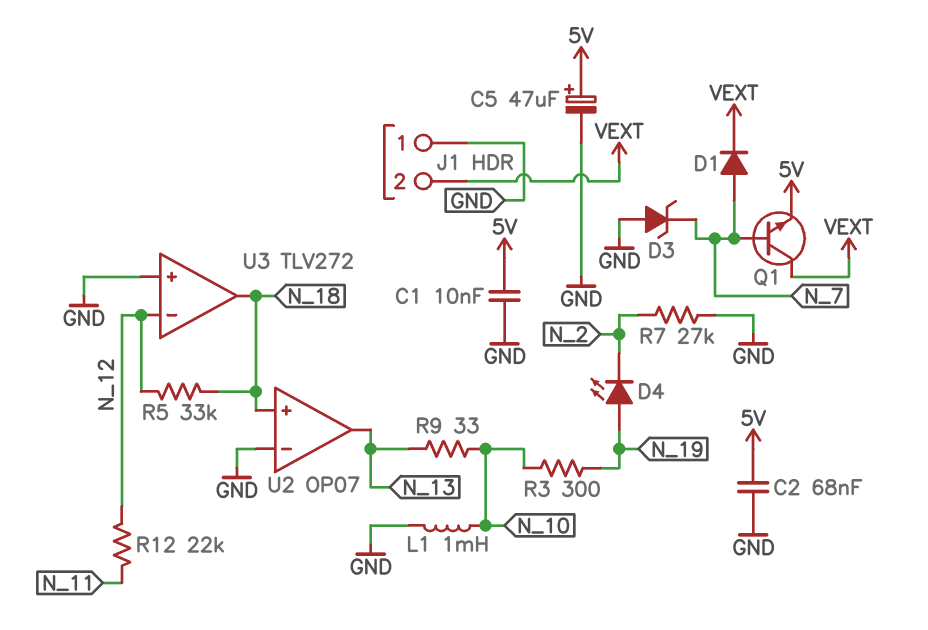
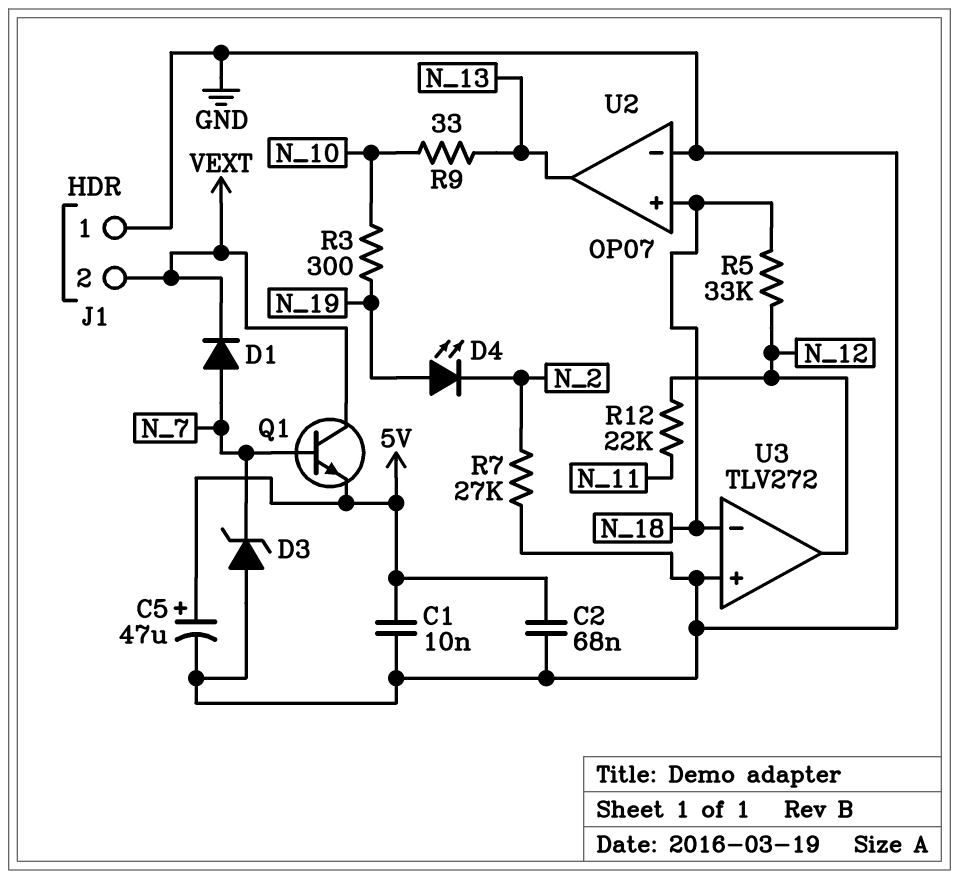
L1: 1mH (GND, N_10) -> none
U3 pin in-: N_12 -> N_18
U3 pin out: N_18 -> N_12

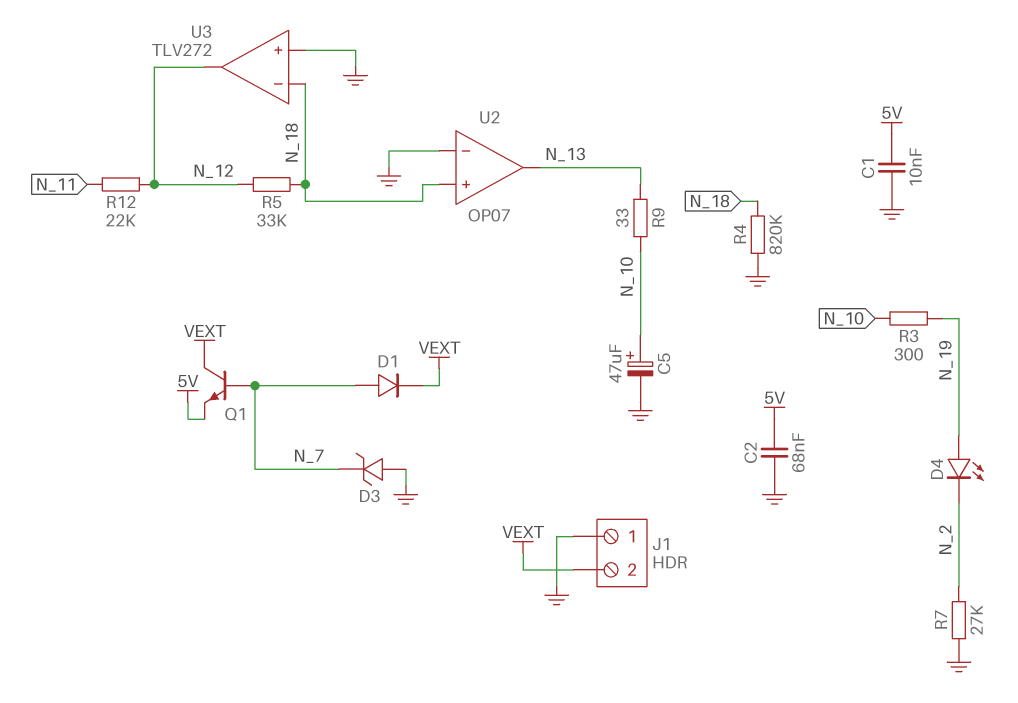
C5: 47uF (plus 5V, minus GND) -> 47uF (plus N_10, minus GND)
R4: none -> 820k (GND, N_18)

